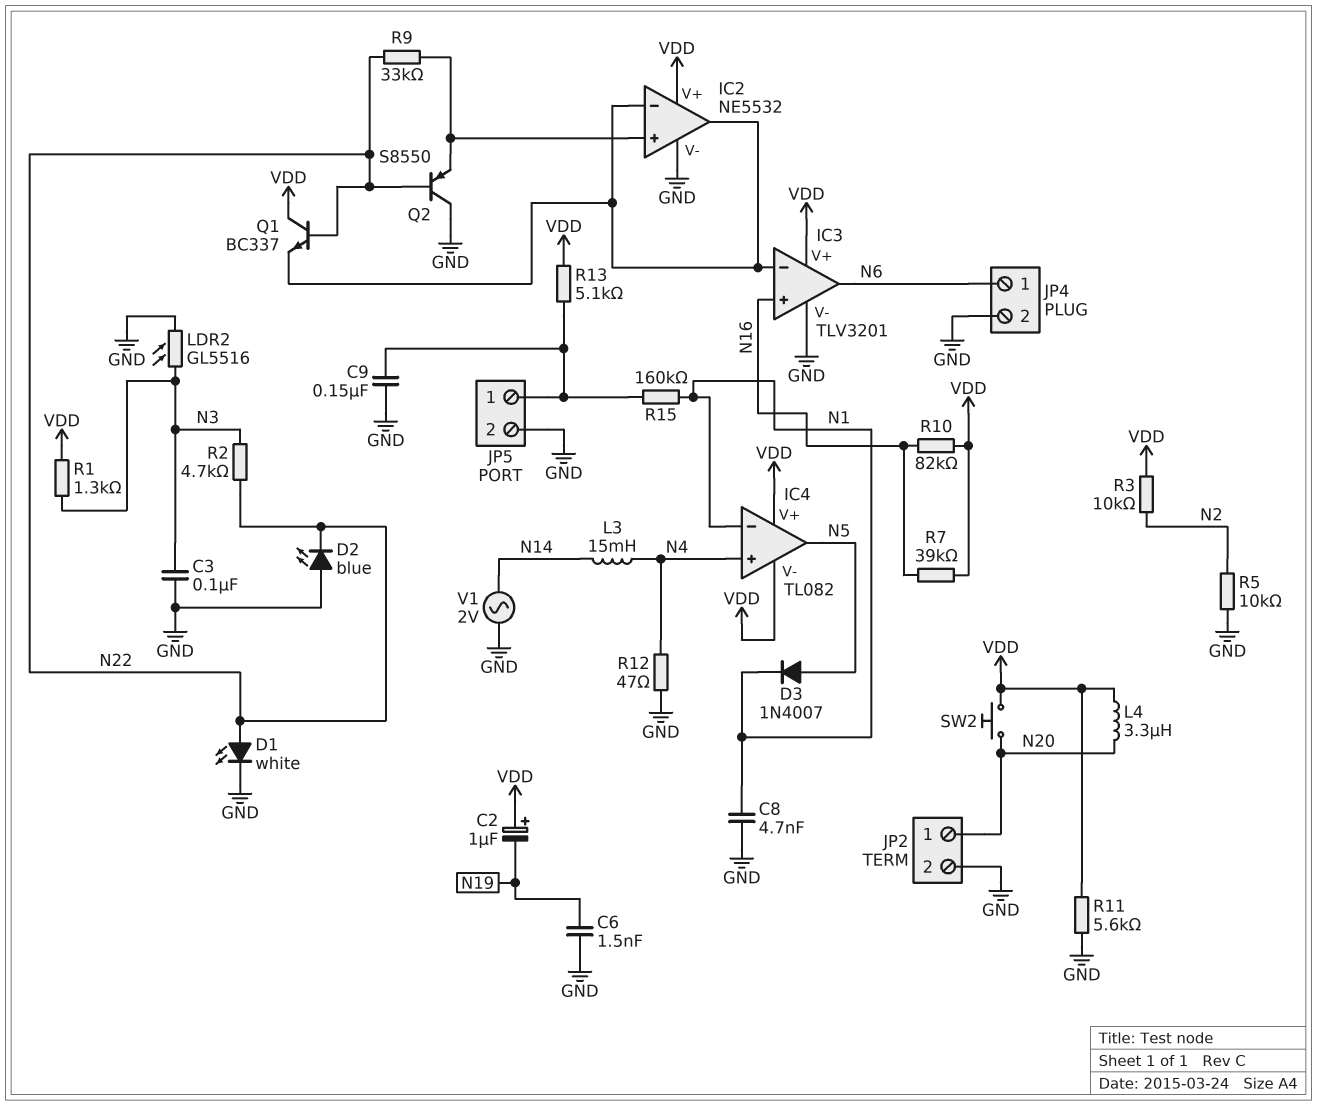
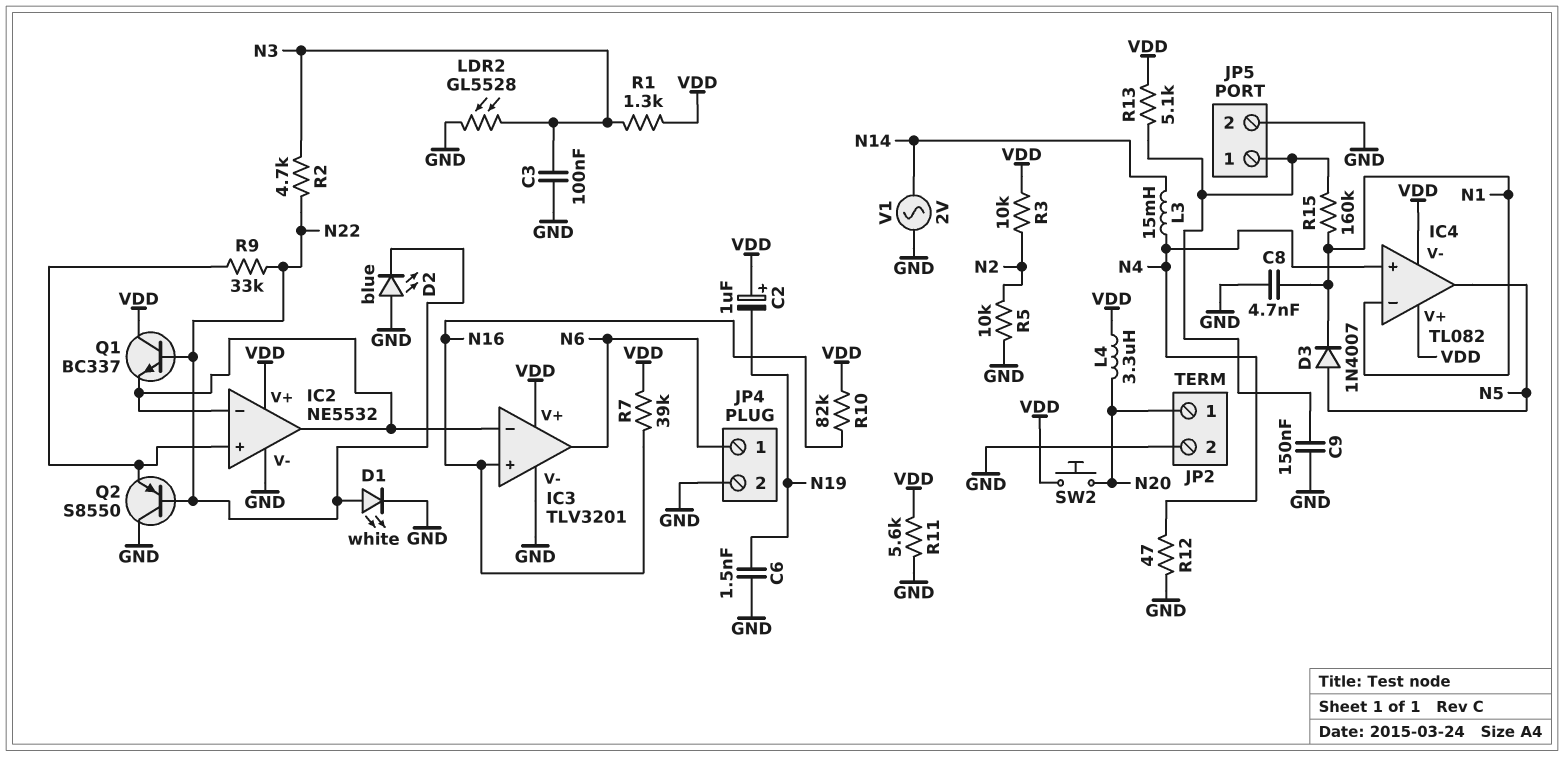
LDR2: GL5516 (GND, N3) -> GL5528 (GND, N3)

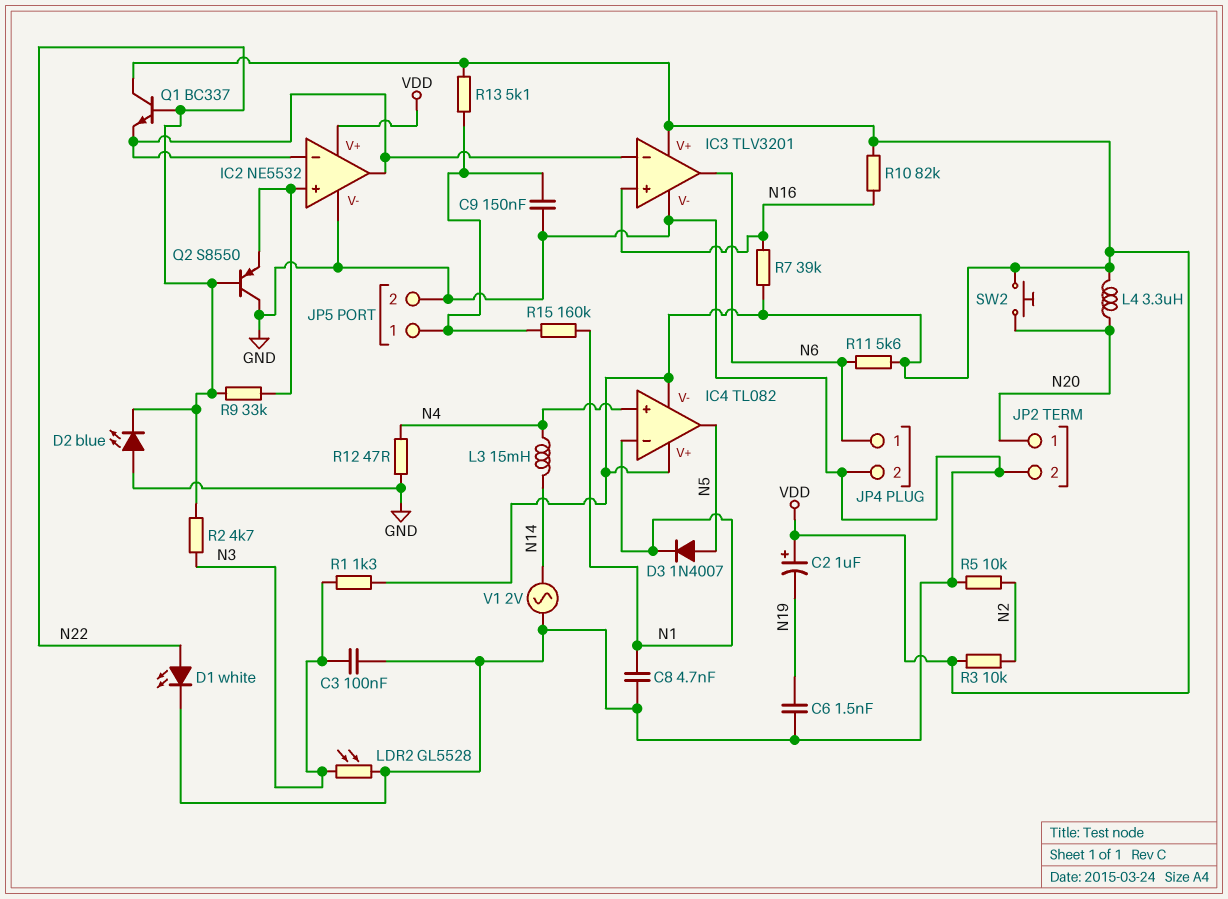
R11: 5.6k (GND, VDD) -> 5.6k (N6, VDD)

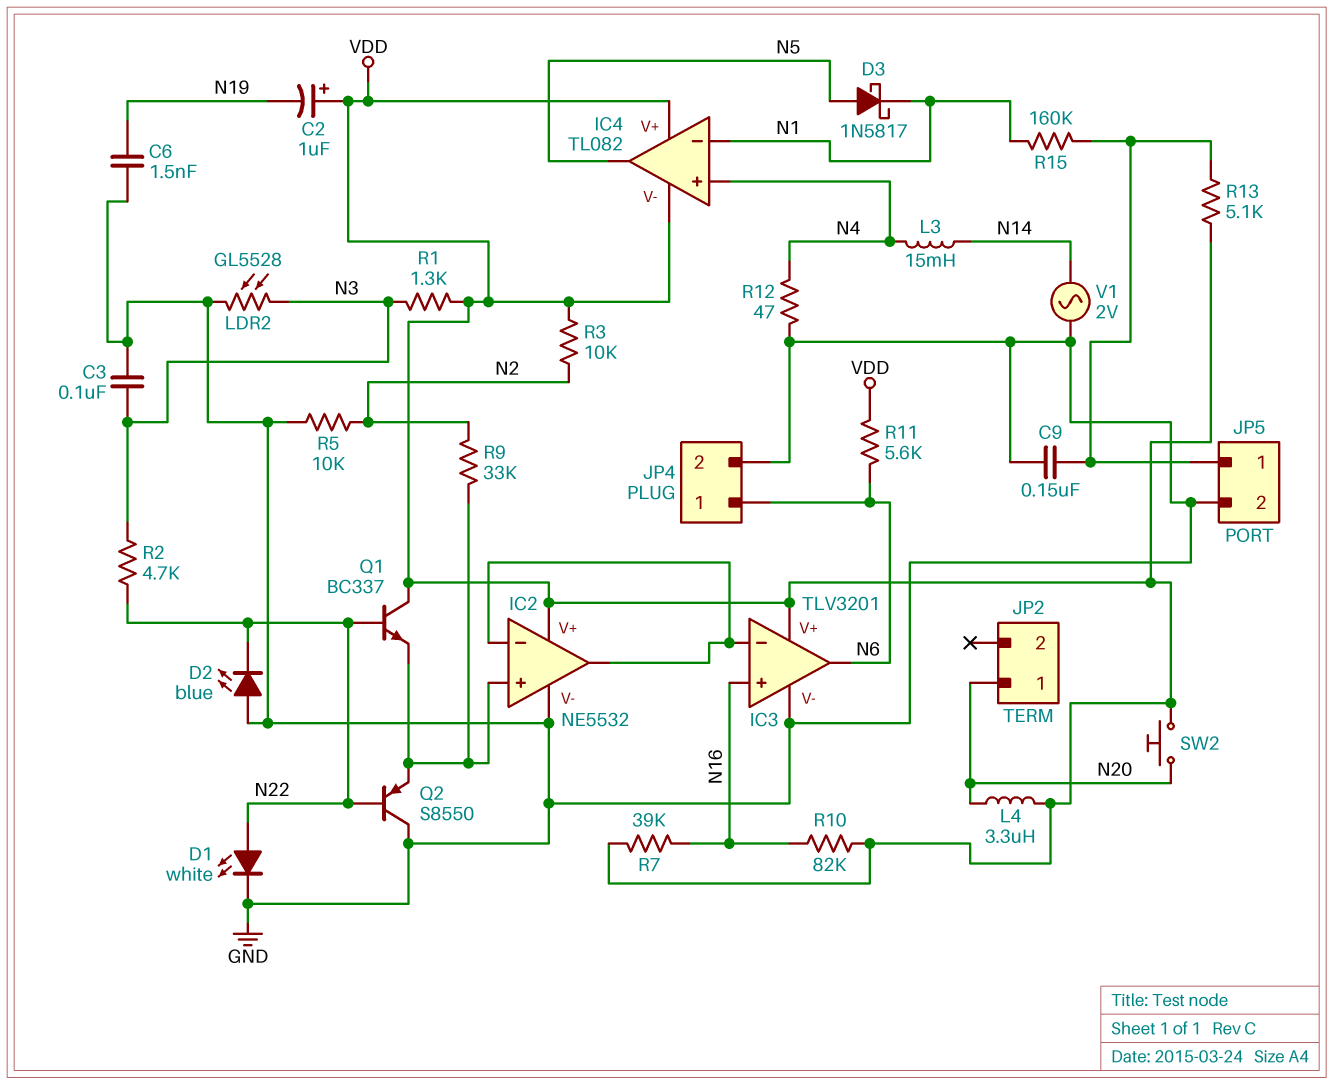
C8: 4.7nF (GND, N1) -> none
D3: diode 1N4007 (A N5, K N1) -> schottky 1N5817 (A N5, K N1)
JP2 pin 2: GND -> none
Q1: NPN BC337 (B N22, C VDD, E IC2/in-) -> NPN BC337 (B N22, C VDD, E IC2/in+)
R9: 33k (IC2/in+, N22) -> 33k (IC2/in+, N2)

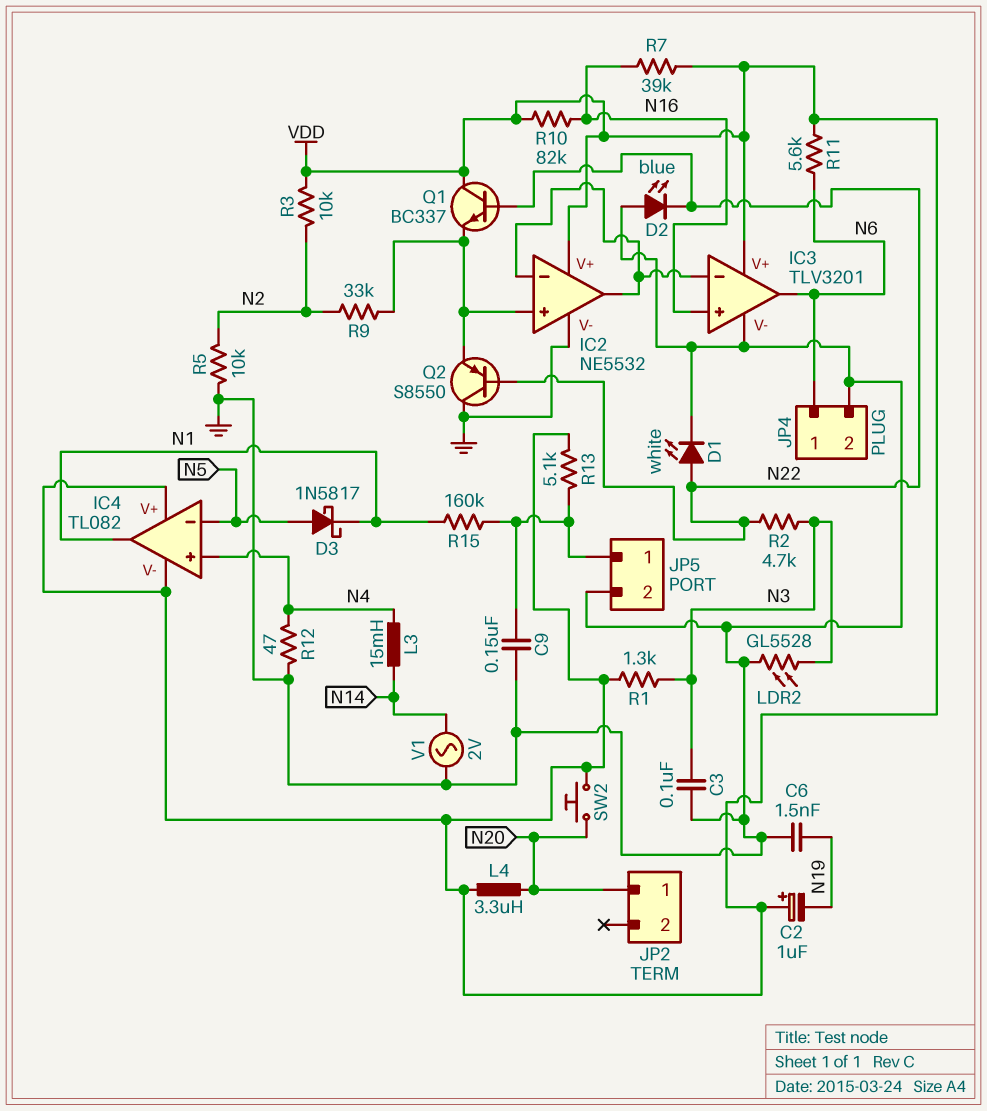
IC4 pin in-: N1 -> N5
IC4 pin out: N5 -> N1

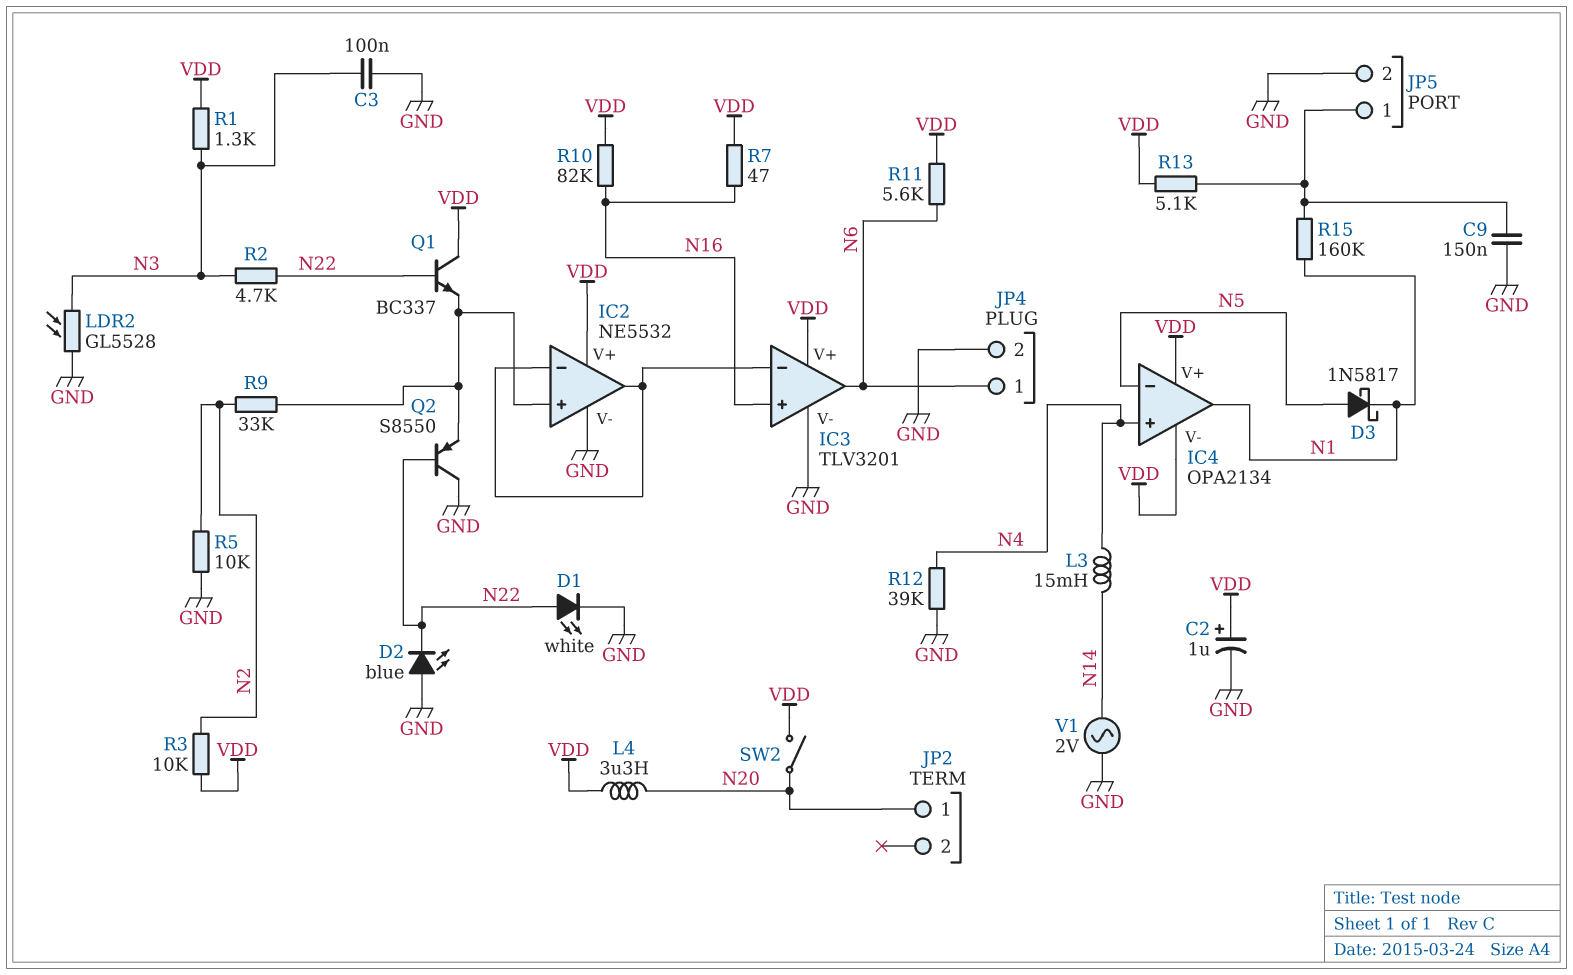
C2: 1uF (plus VDD, minus N19) -> 1uF (plus VDD, minus GND)
C6: 1.5nF (GND, N19) -> none
IC4: TL082 -> OPA2134
R7: 39k (N16, VDD) -> 47 (N16, VDD)
R12: 47 (GND, N4) -> 39k (GND, N4)
SW2: button (N20, VDD) -> switch (N20, VDD)

